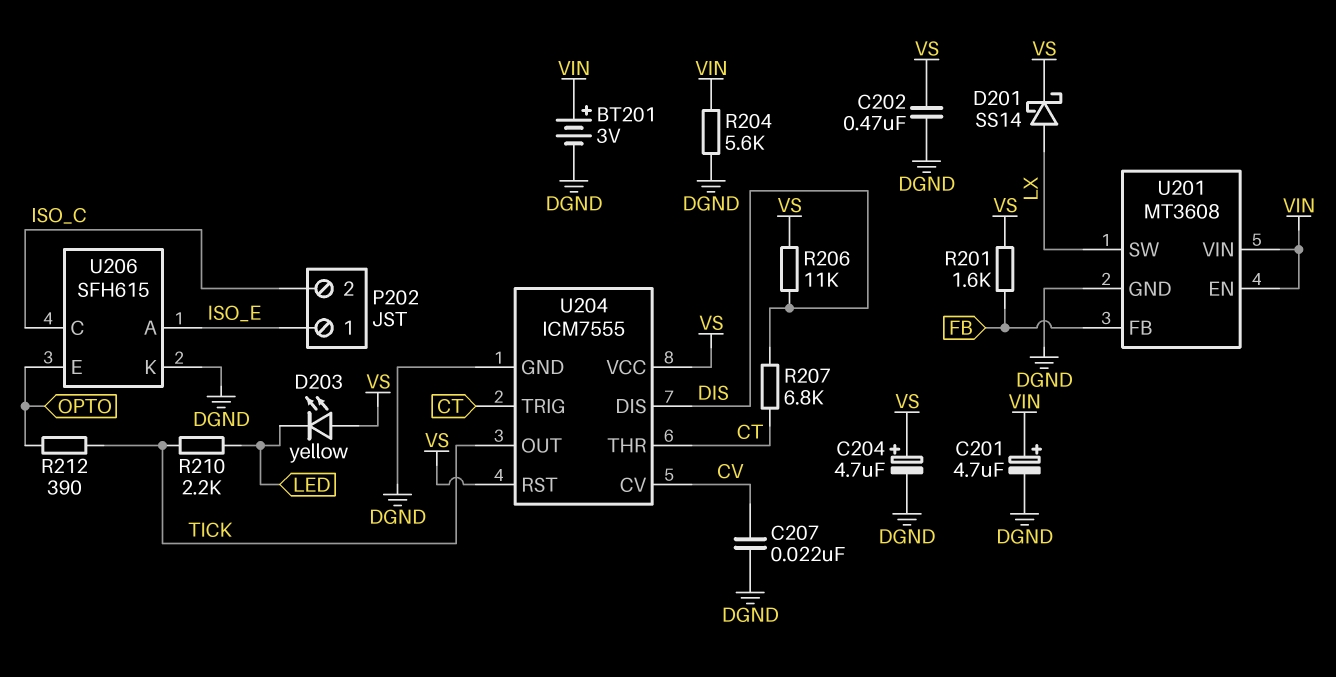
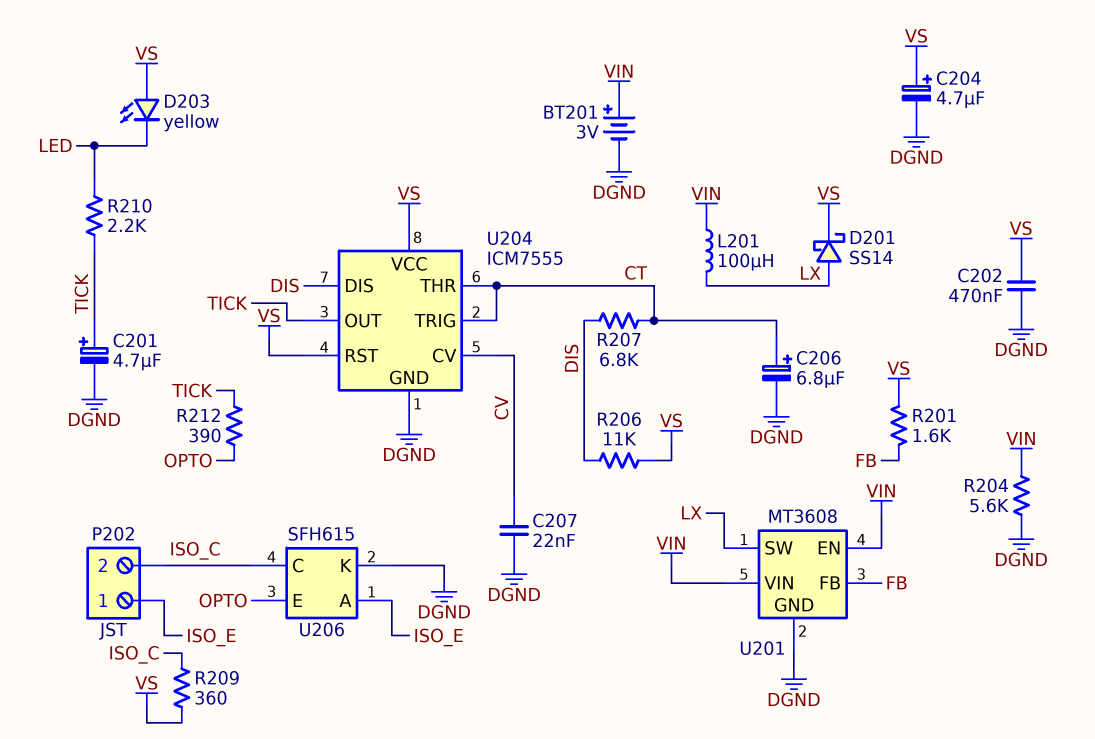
C201: 4.7uF (plus VIN, minus DGND) -> 4.7uF (plus TICK, minus DGND)
C206: none -> 6.8uF (plus CT, minus DGND)
L201: none -> 100uH (LX, VIN)
R209: none -> 360 (ISO_C, VS)

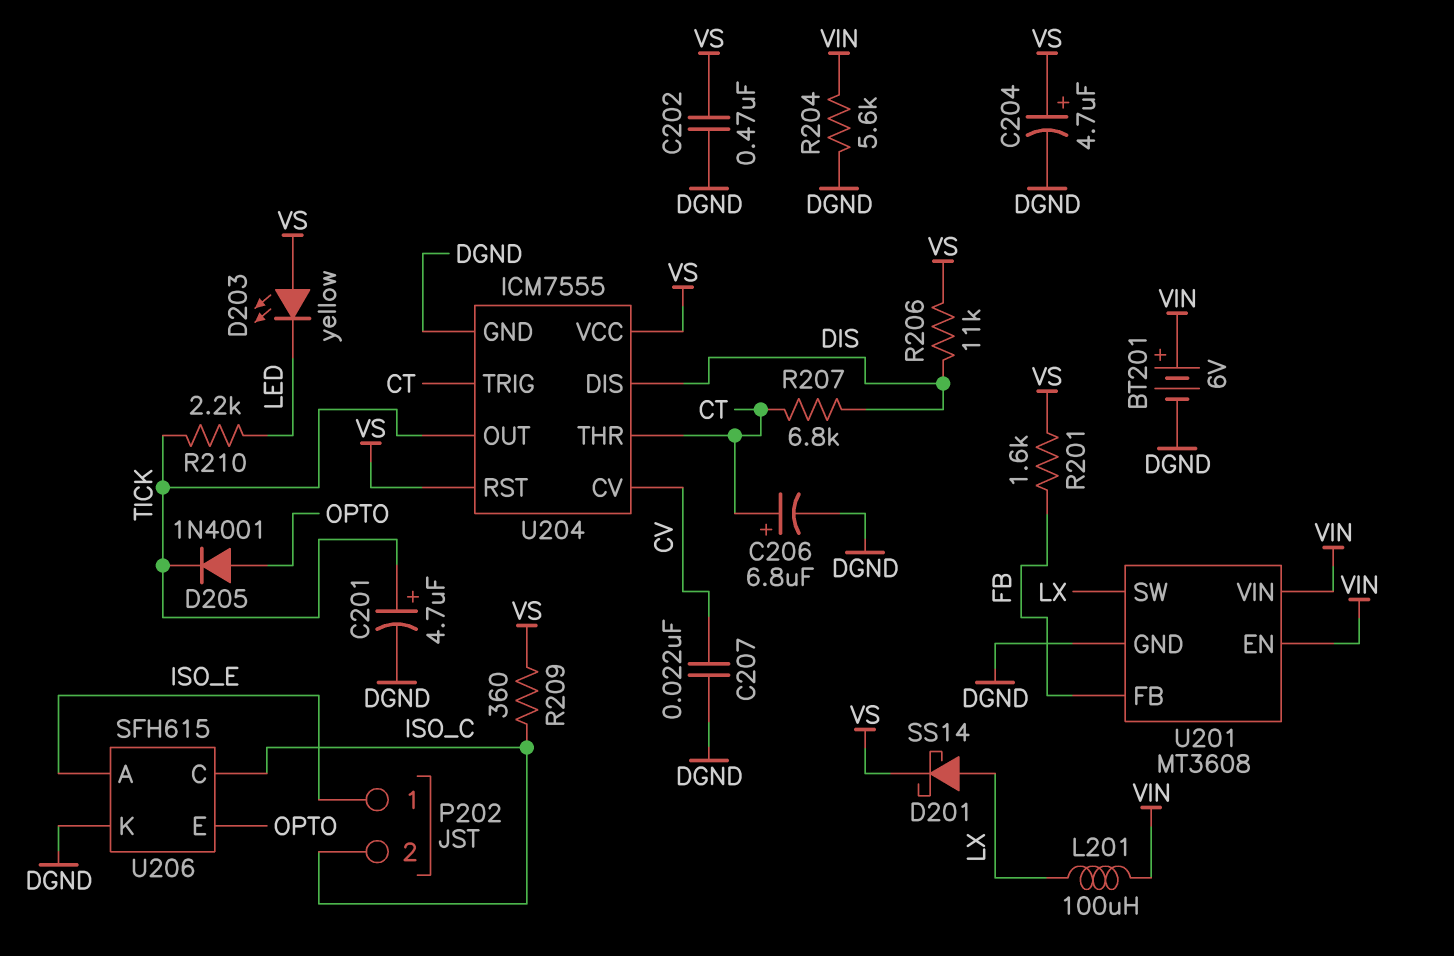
BT201: 3V (plus VIN, minus DGND) -> 6V (plus VIN, minus DGND)
D205: none -> diode 1N4001 (A OPTO, K TICK)
R212: 390 (OPTO, TICK) -> none

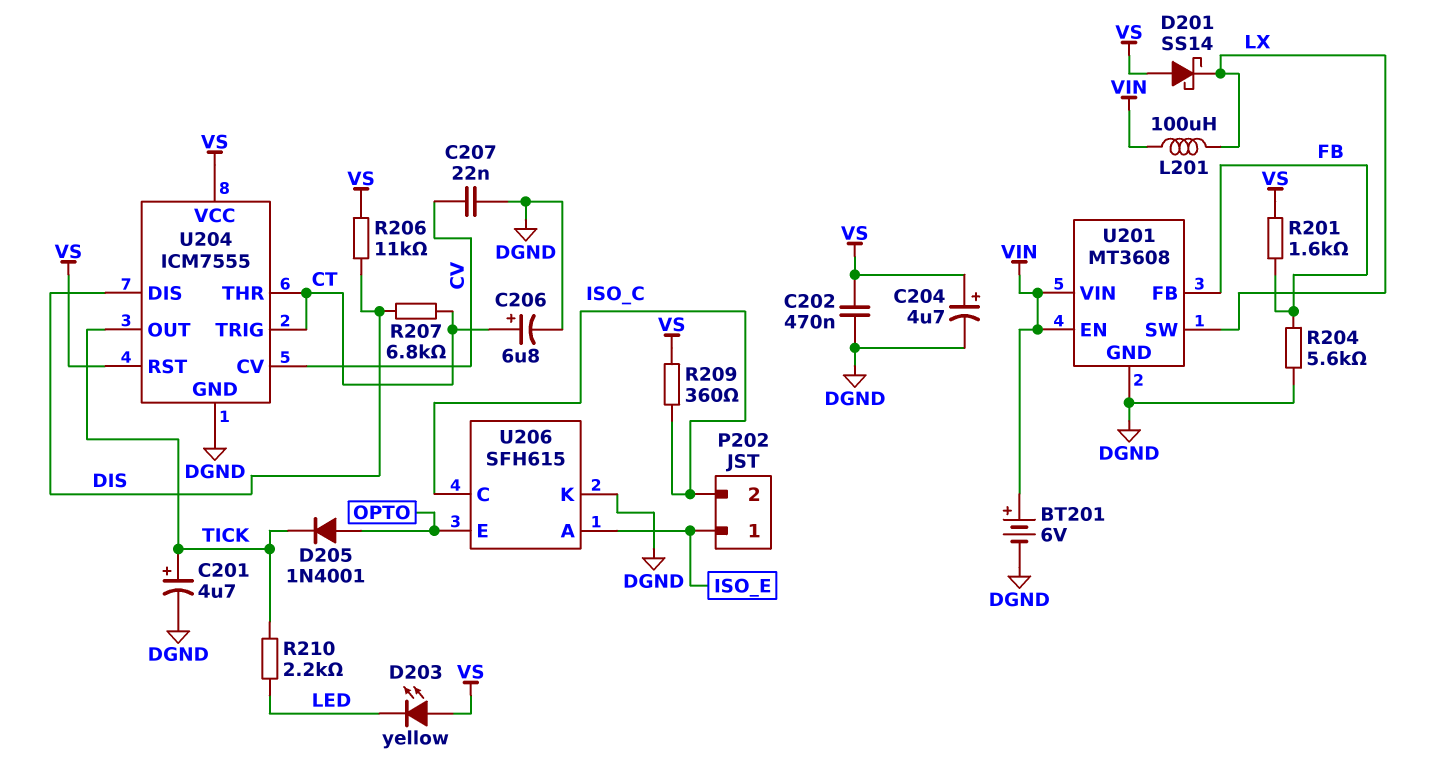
D201: schottky SS14 (A LX, K VS) -> schottky SS14 (A VS, K LX)
R204: 5.6k (DGND, VIN) -> 5.6k (DGND, FB)

